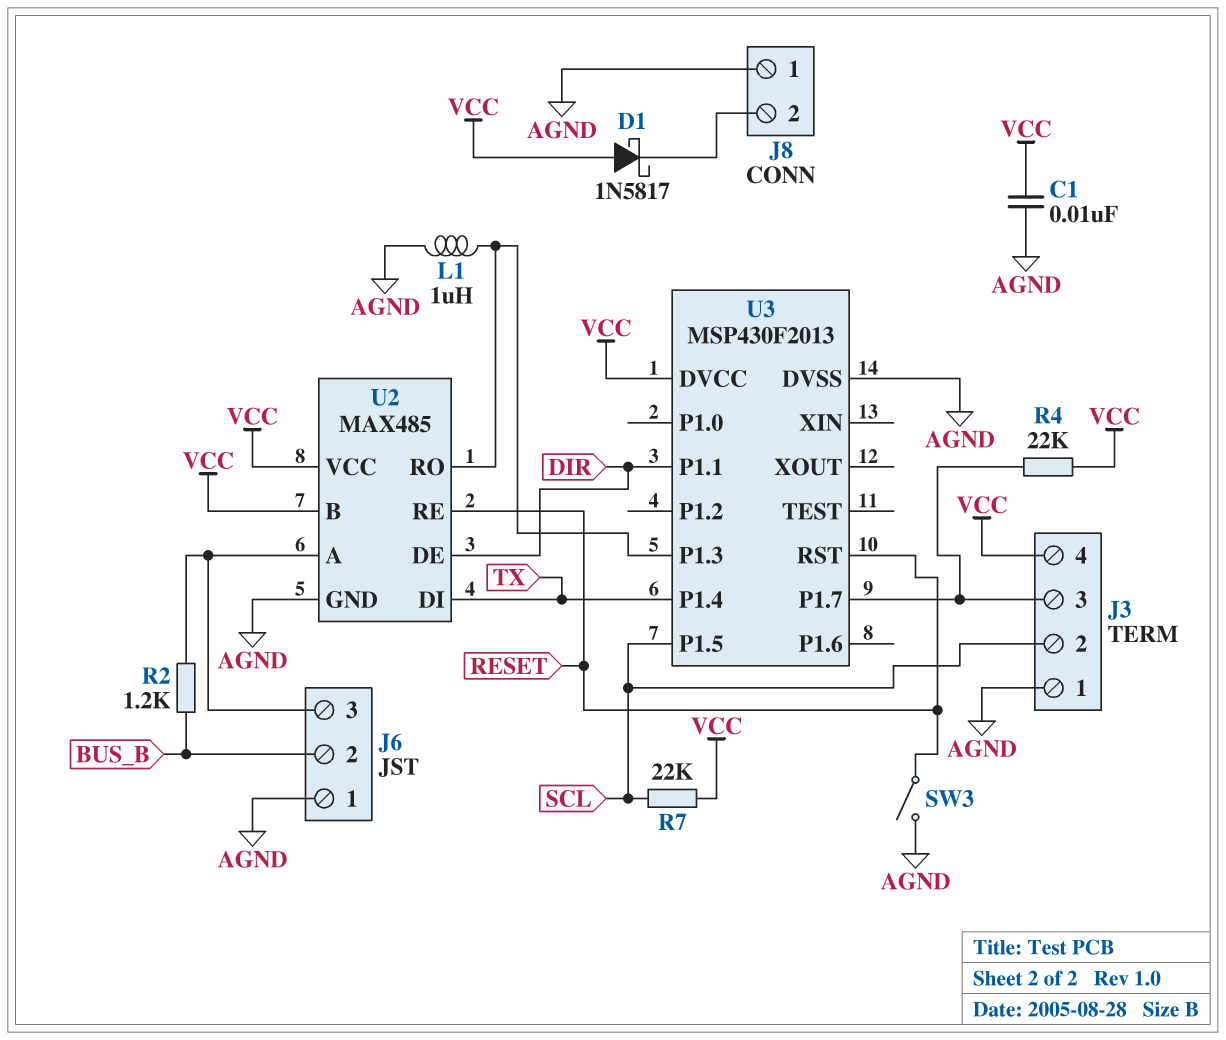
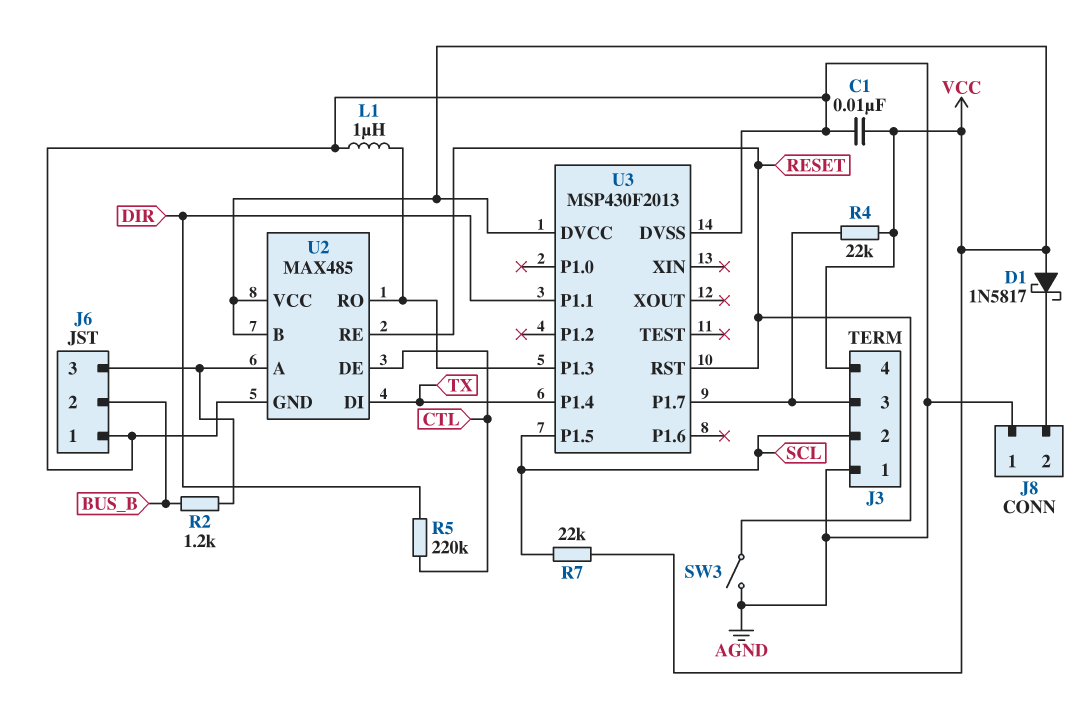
R5: none -> 220k (CTL, DIR)
U2 pin DE: DIR -> CTL

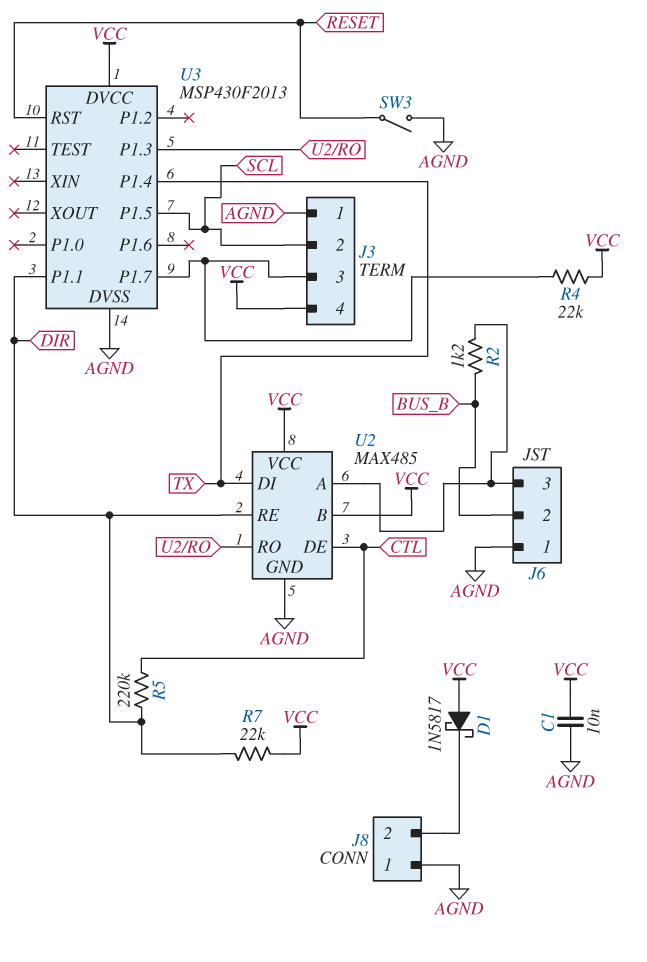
L1: 1uH (AGND, U2/RO) -> none
R7: 22k (SCL, VCC) -> 22k (DIR, VCC)
U2 pin RE: RESET -> DIR

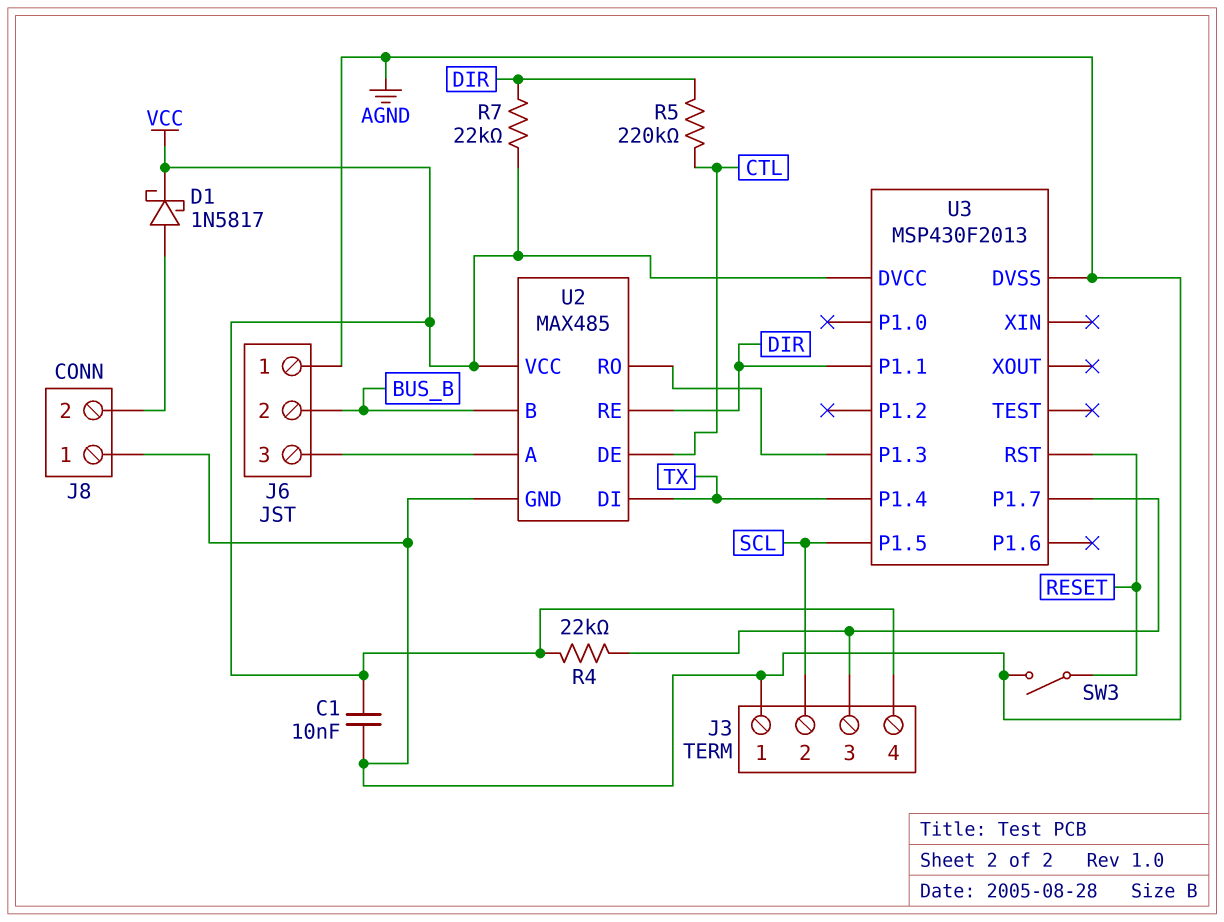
D1: schottky 1N5817 (A VCC, K J8/2) -> schottky 1N5817 (A J8/2, K VCC)
R2: 1.2k (BUS_B, J6/3) -> none
U2 pin B: VCC -> BUS_B

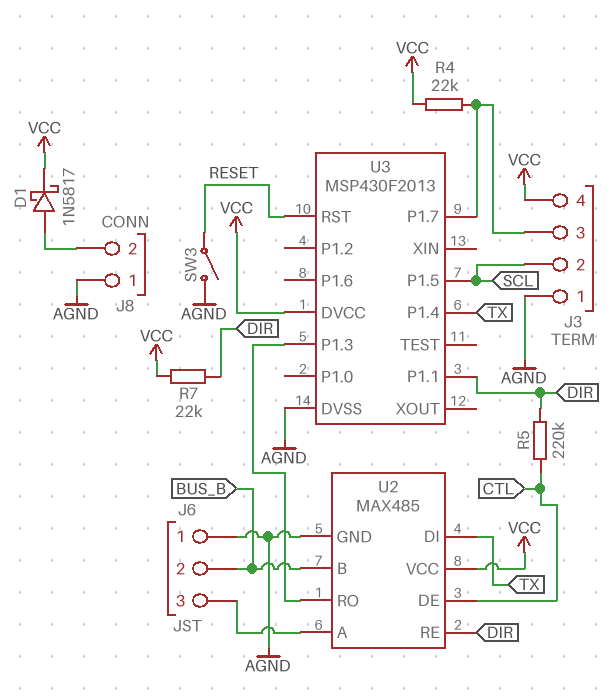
C1: 10nF (AGND, VCC) -> none

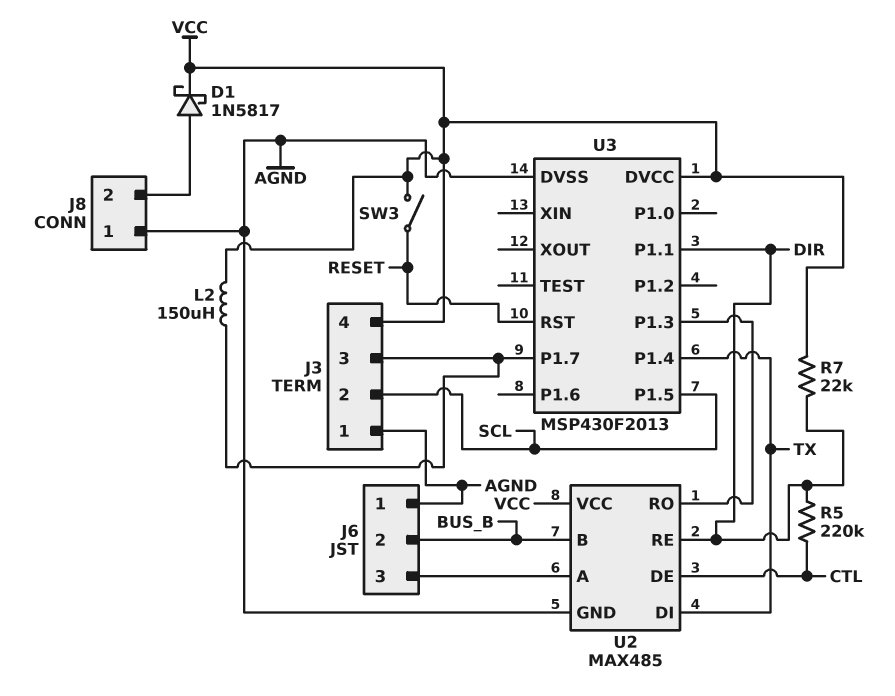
L2: none -> 150uH (J3/3, VCC)
R4: 22k (J3/3, VCC) -> none
SW3: switch (AGND, RESET) -> switch (RESET, VCC)

